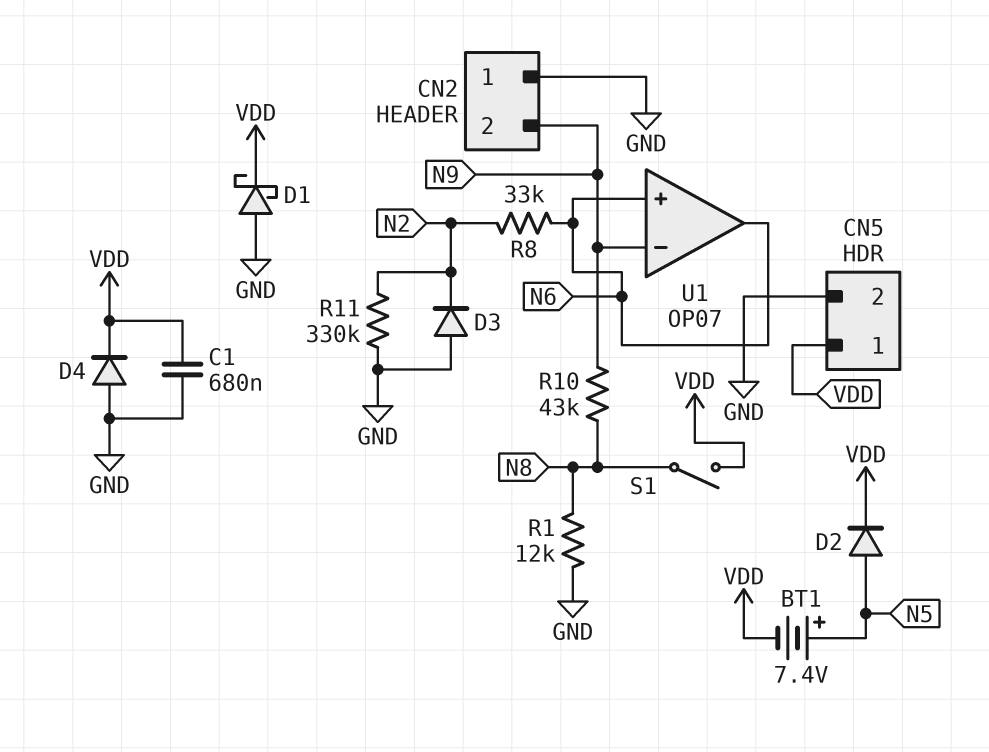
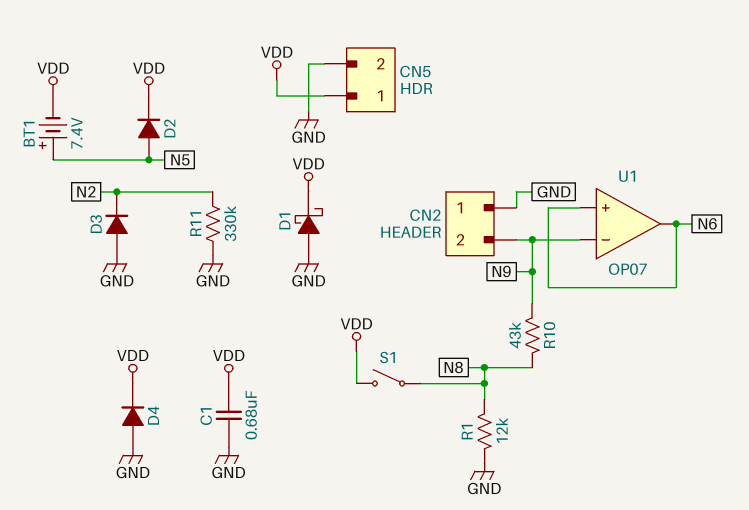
R8: 33k (N2, N6) -> none

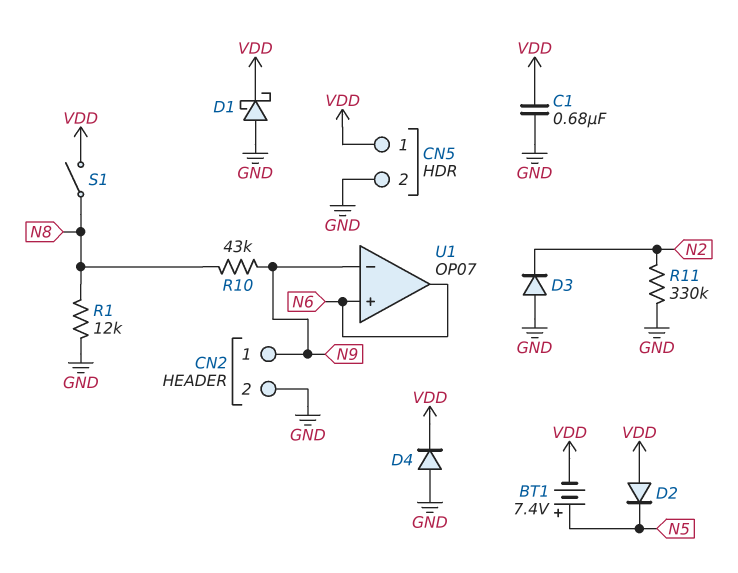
CN2 pin 1: GND -> N9
CN2 pin 2: N9 -> GND
D2: diode (A N5, K VDD) -> diode (A VDD, K N5)

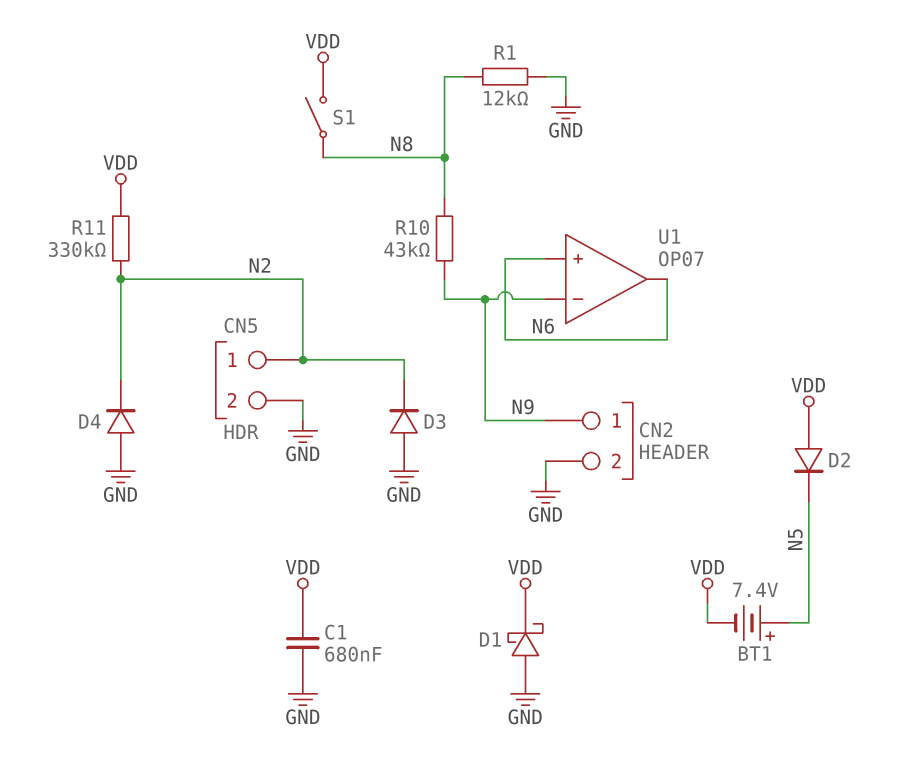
CN5 pin 1: VDD -> N2
D4: diode (A GND, K VDD) -> diode (A GND, K N2)
R11: 330k (GND, N2) -> 330k (N2, VDD)

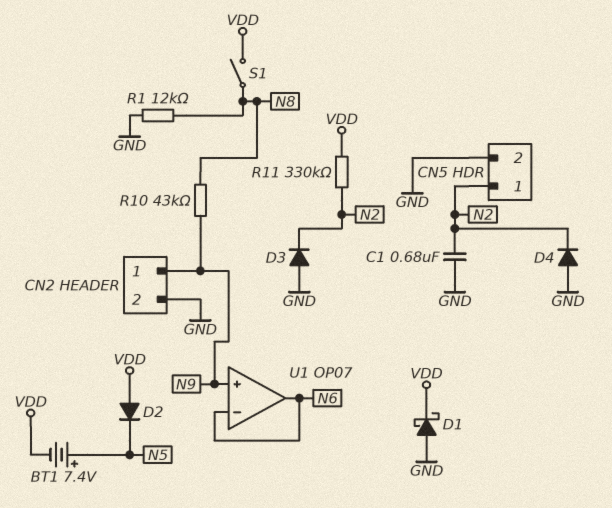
C1: 680nF (GND, VDD) -> 680nF (GND, N2)
U1 pin in+: N6 -> N9
U1 pin in-: N9 -> N6

